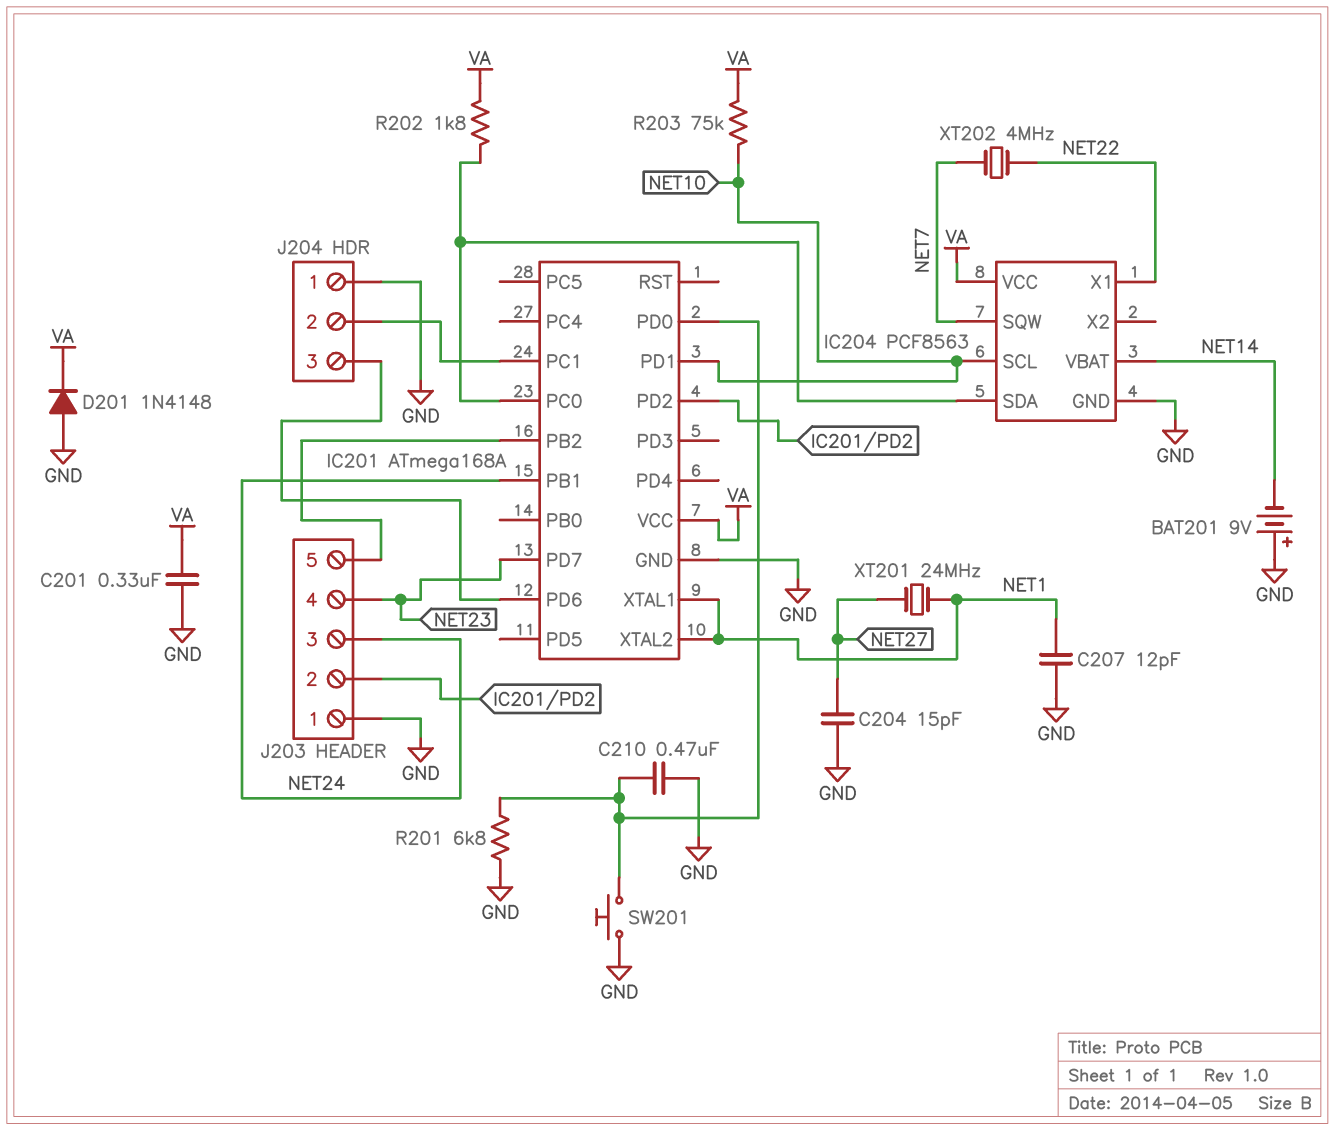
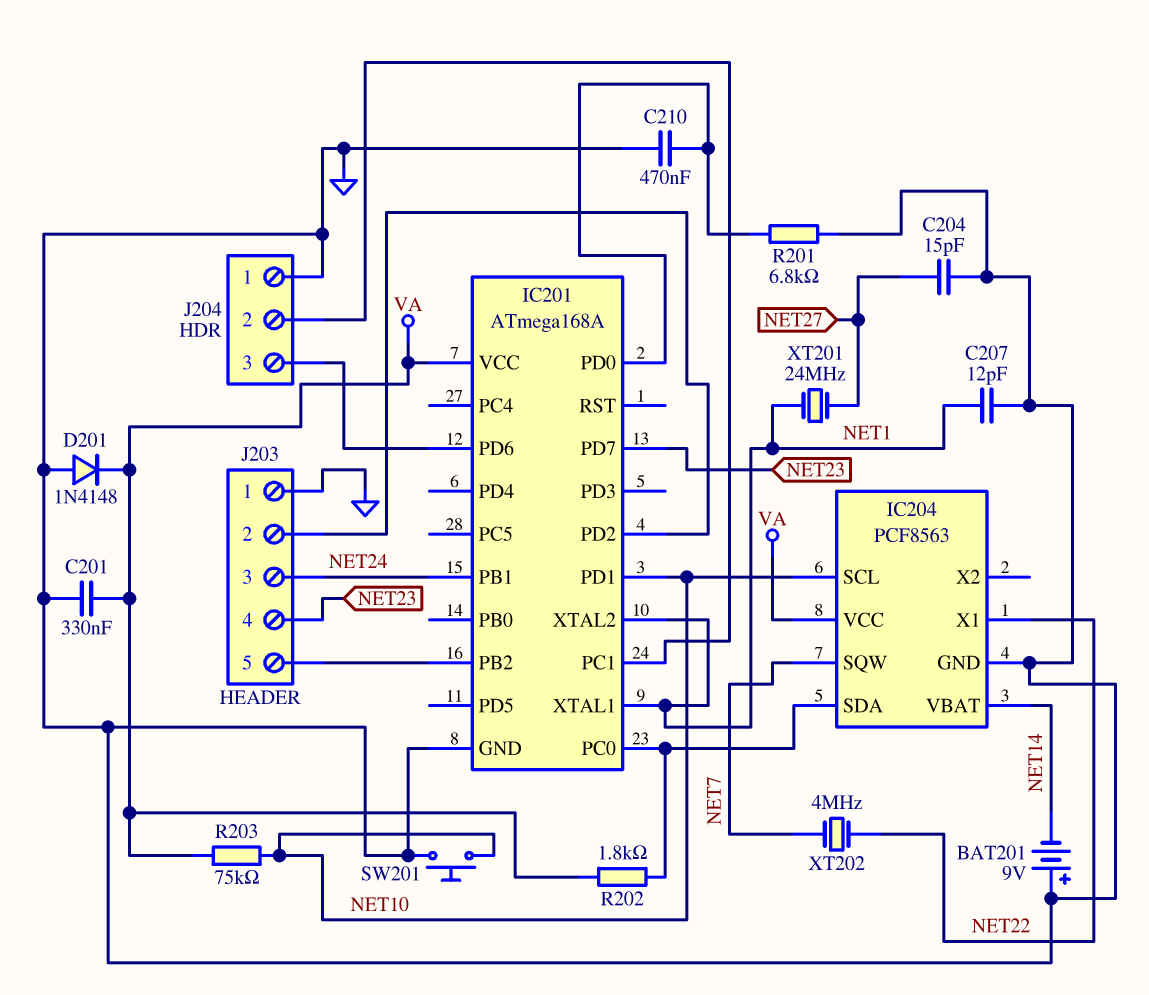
SW201: button (GND, IC201/PD0) -> button (GND, NET10)

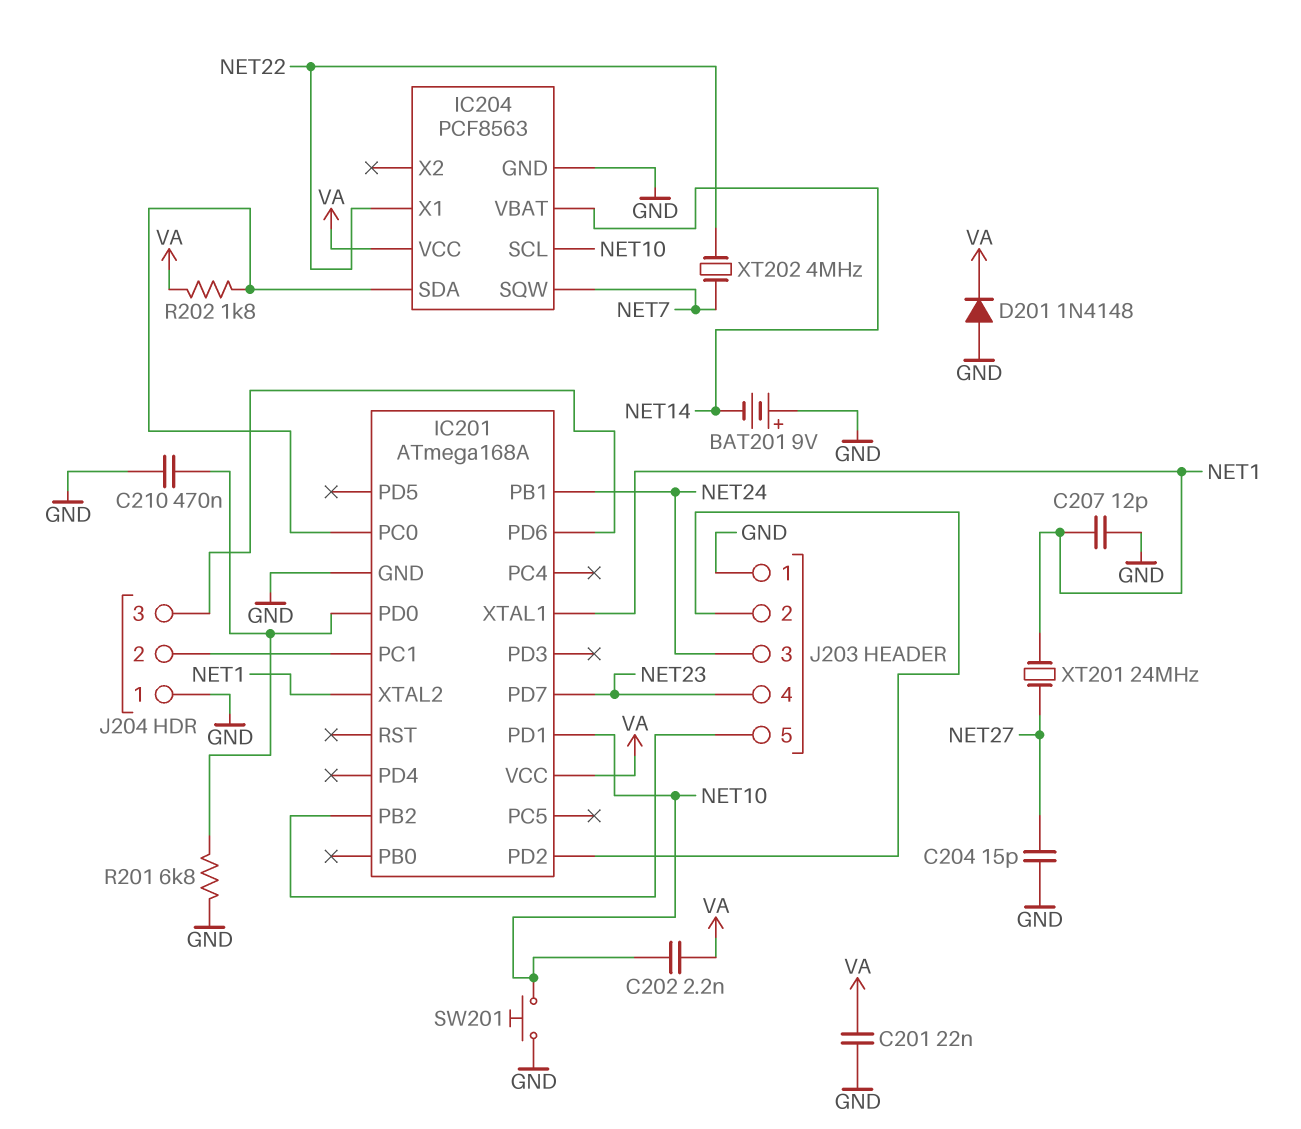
C201: 330nF (GND, VA) -> 22nF (GND, VA)
C202: none -> 2.2nF (NET10, VA)
R203: 75k (NET10, VA) -> none

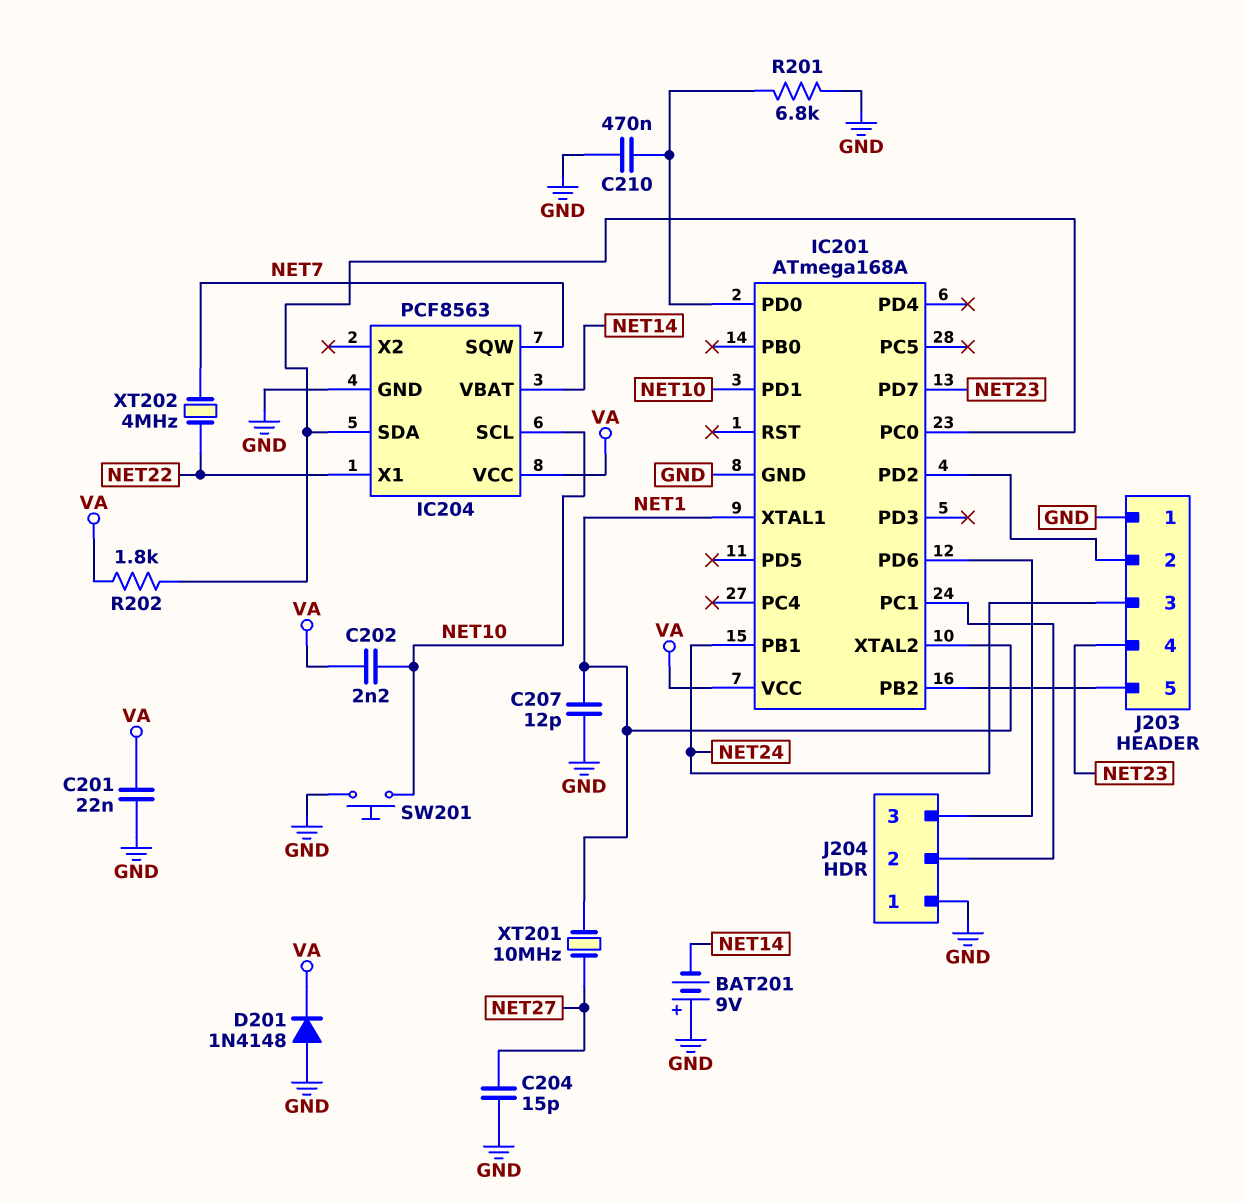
XT201: 24MHz (NET1, NET27) -> 10MHz (NET1, NET27)

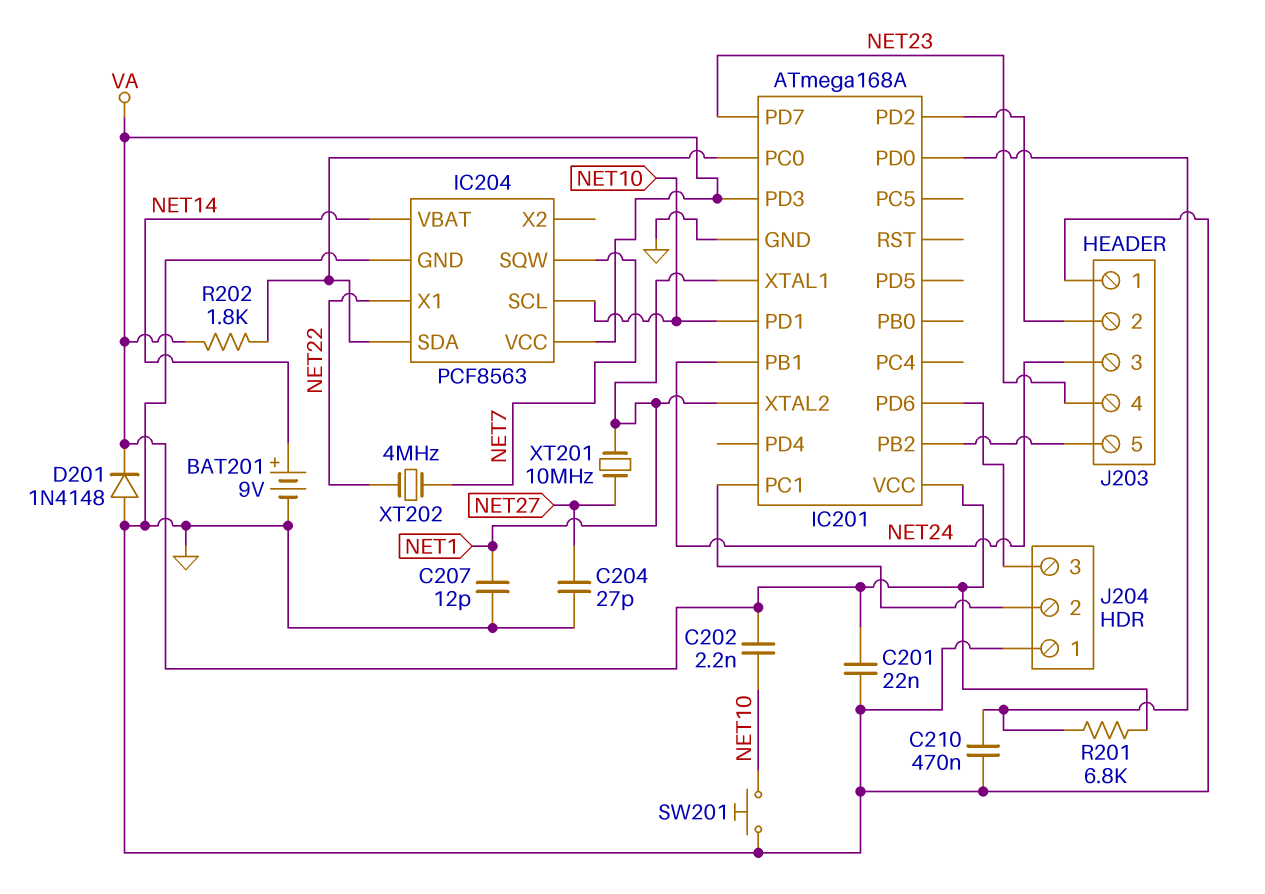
BAT201: 9V (plus GND, minus NET14) -> 9V (plus NET14, minus GND)
C204: 15pF (GND, NET27) -> 27pF (GND, NET27)
IC201 pin PD3: none -> VA
R201: 6.8k (GND, IC201/PD0) -> 6.8k (IC201/PD0, VA)

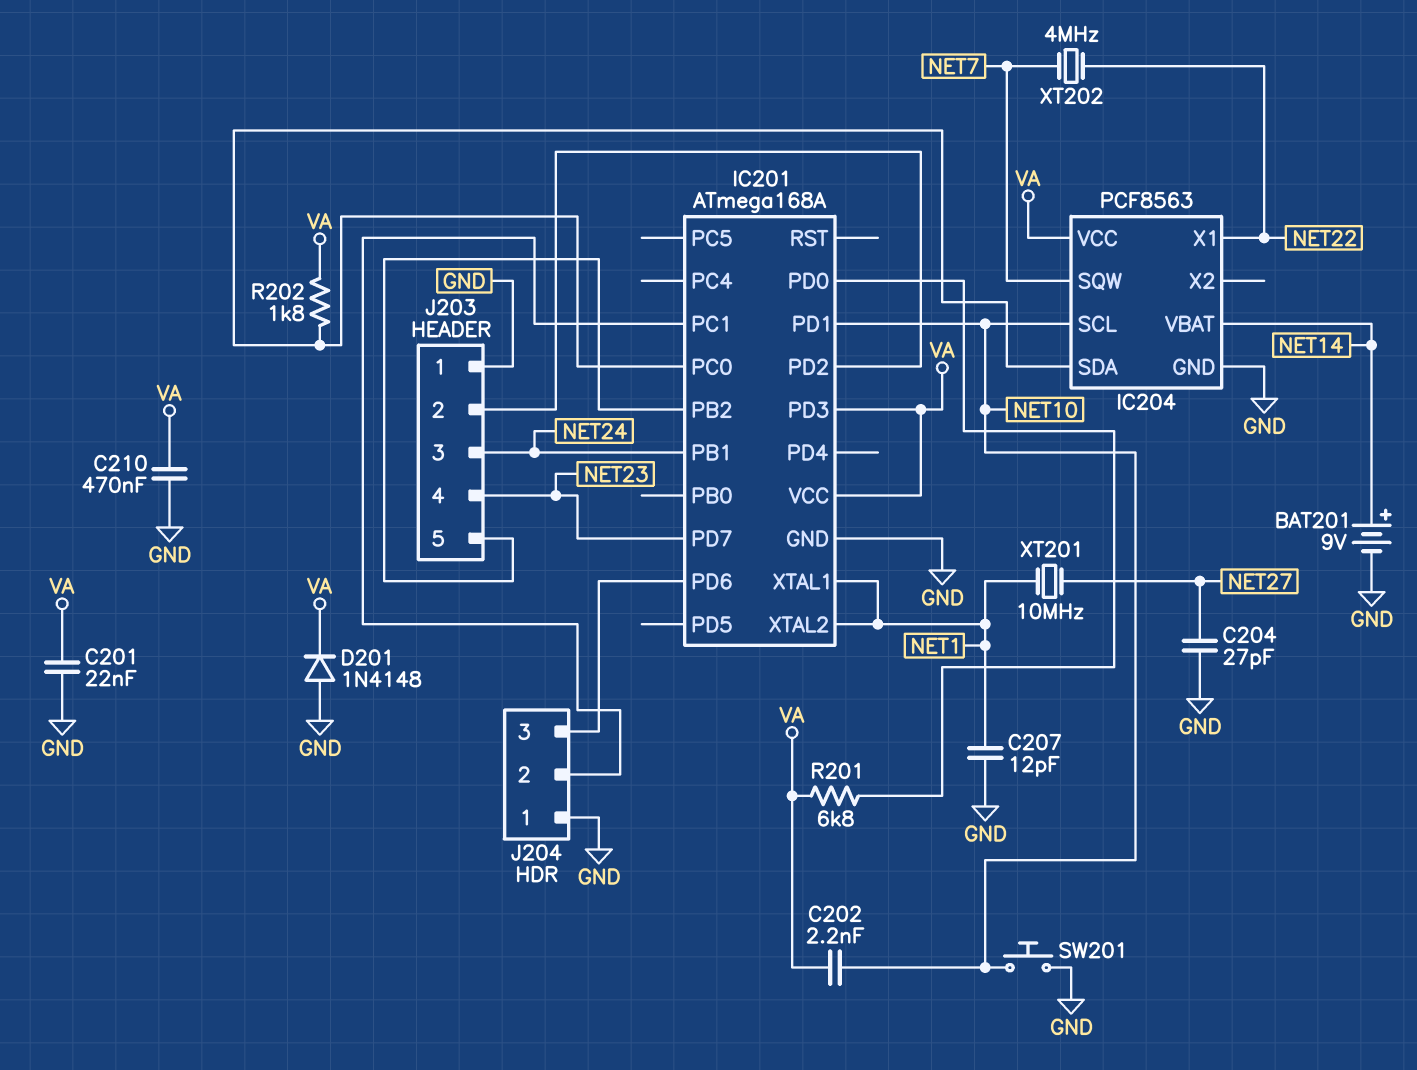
C210: 470nF (GND, IC201/PD0) -> 470nF (GND, VA)

